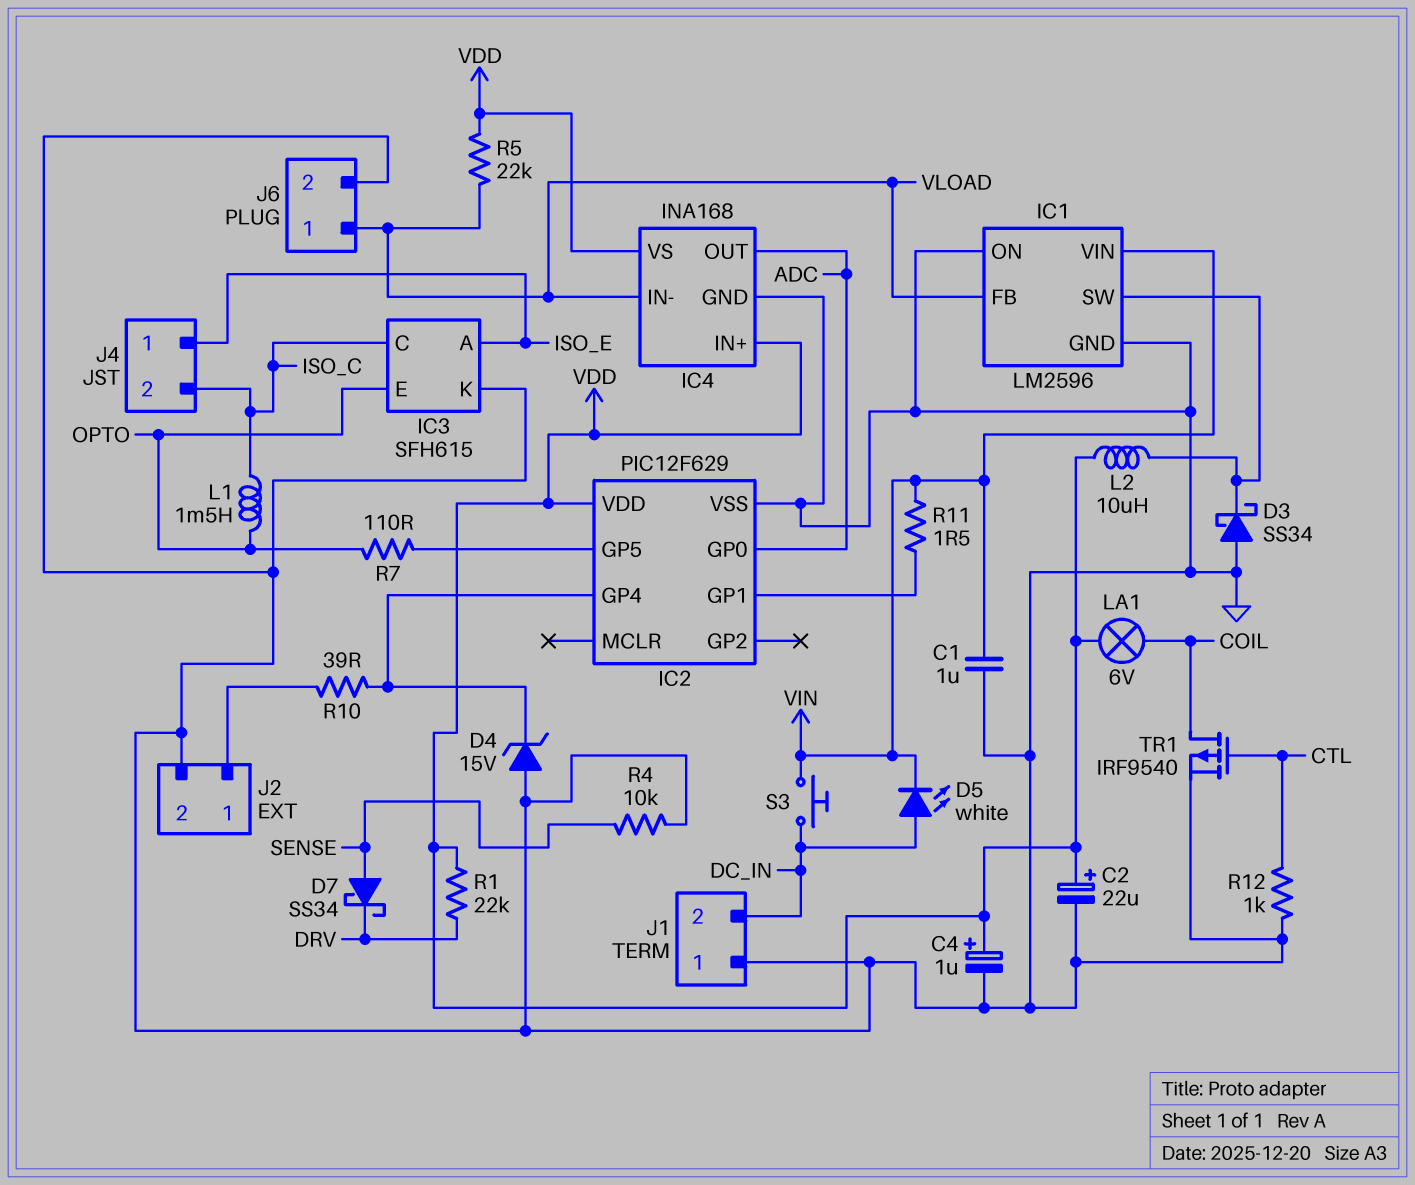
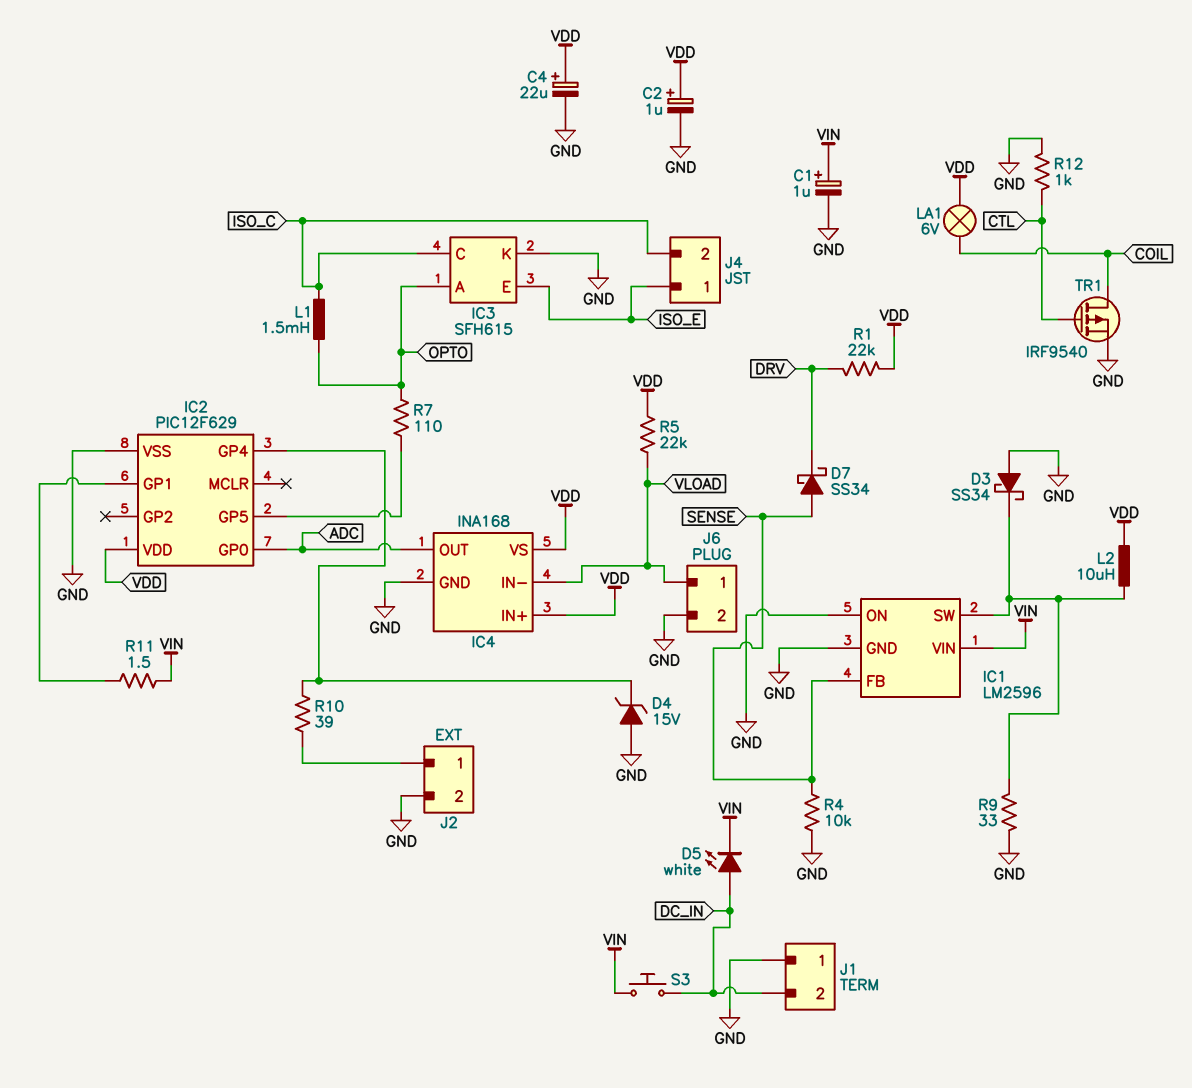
C1: 1uF (GND, VIN) -> 1uF (plus VIN, minus GND)
C2: 22uF (plus VDD, minus GND) -> 1uF (plus VDD, minus GND)
C4: 1uF (plus VDD, minus GND) -> 22uF (plus VDD, minus GND)
IC1 pin FB: VLOAD -> SENSE
IC3 pin A: ISO_E -> OPTO
IC3 pin E: OPTO -> ISO_E
R9: none -> 33 (GND, IC1/SW)

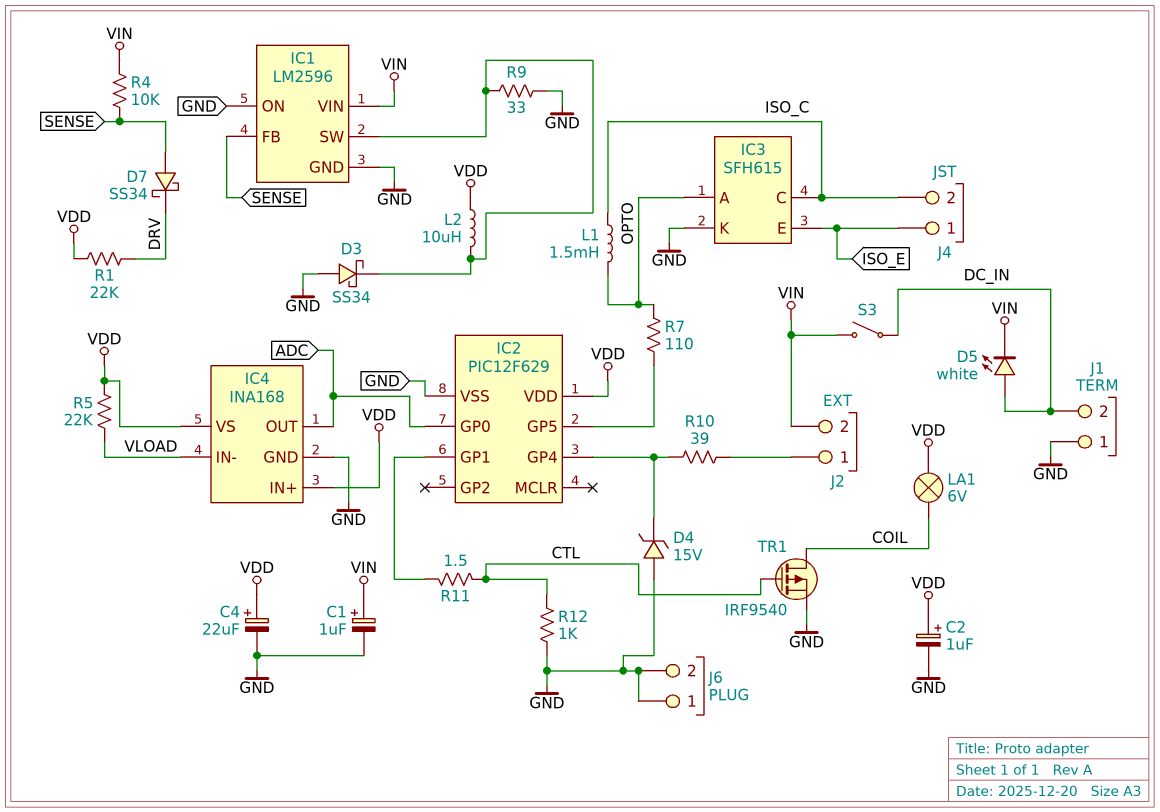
J2 pin 2: GND -> VIN
J6 pin 1: VLOAD -> GND
R4: 10k (GND, SENSE) -> 10k (SENSE, VIN)
R11: 1.5 (IC2/GP1, VIN) -> 1.5 (CTL, IC2/GP1)
S3: button (DC_IN, VIN) -> switch (DC_IN, VIN)

